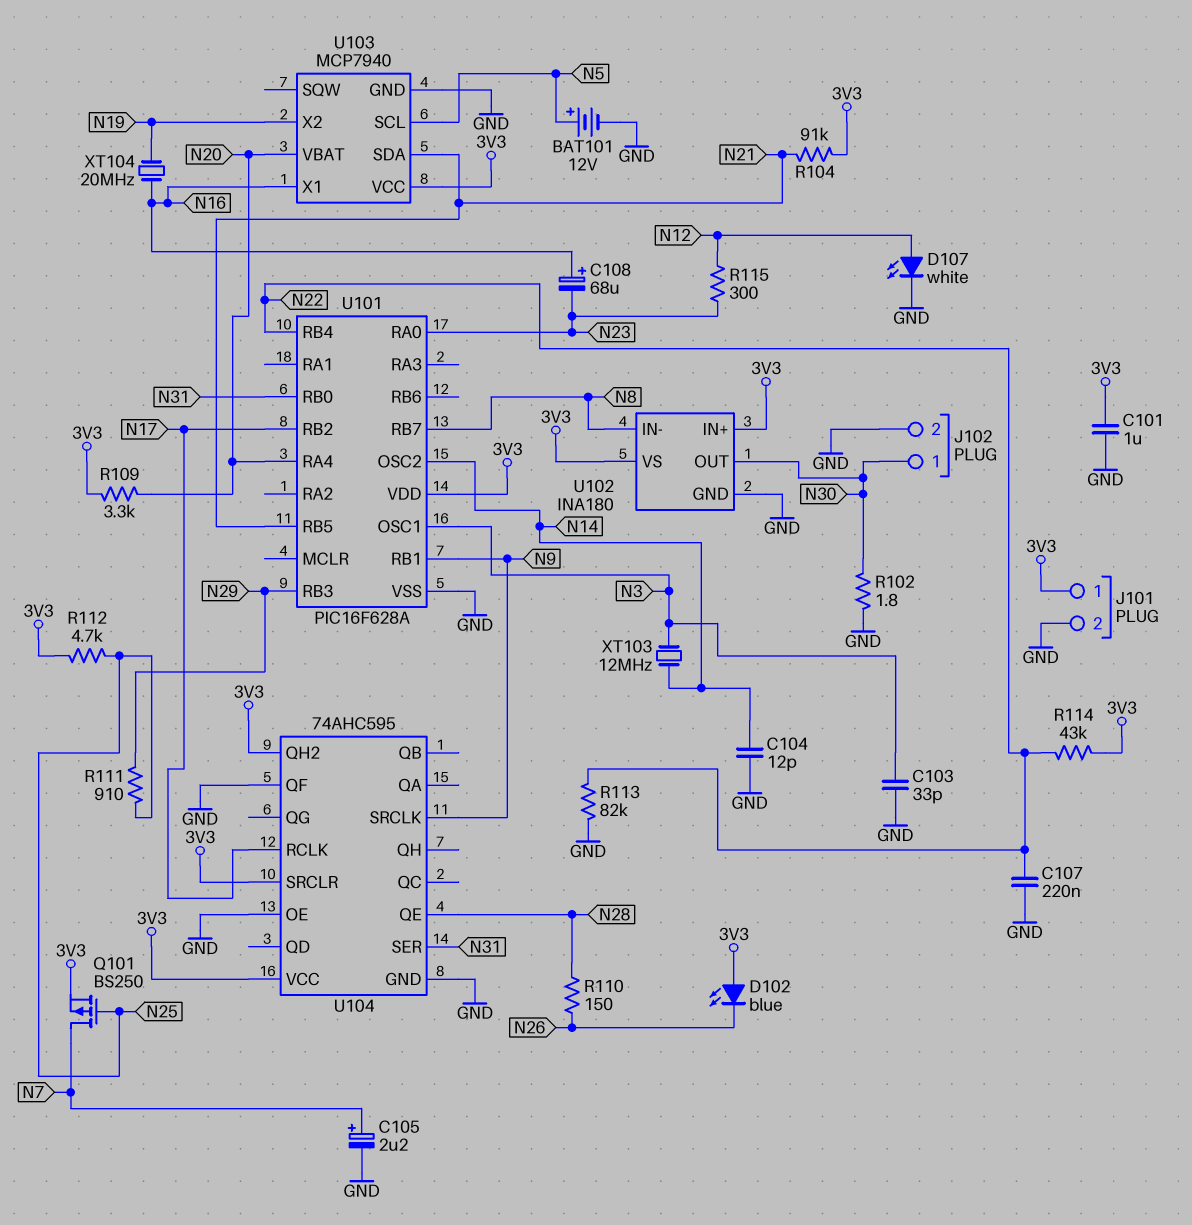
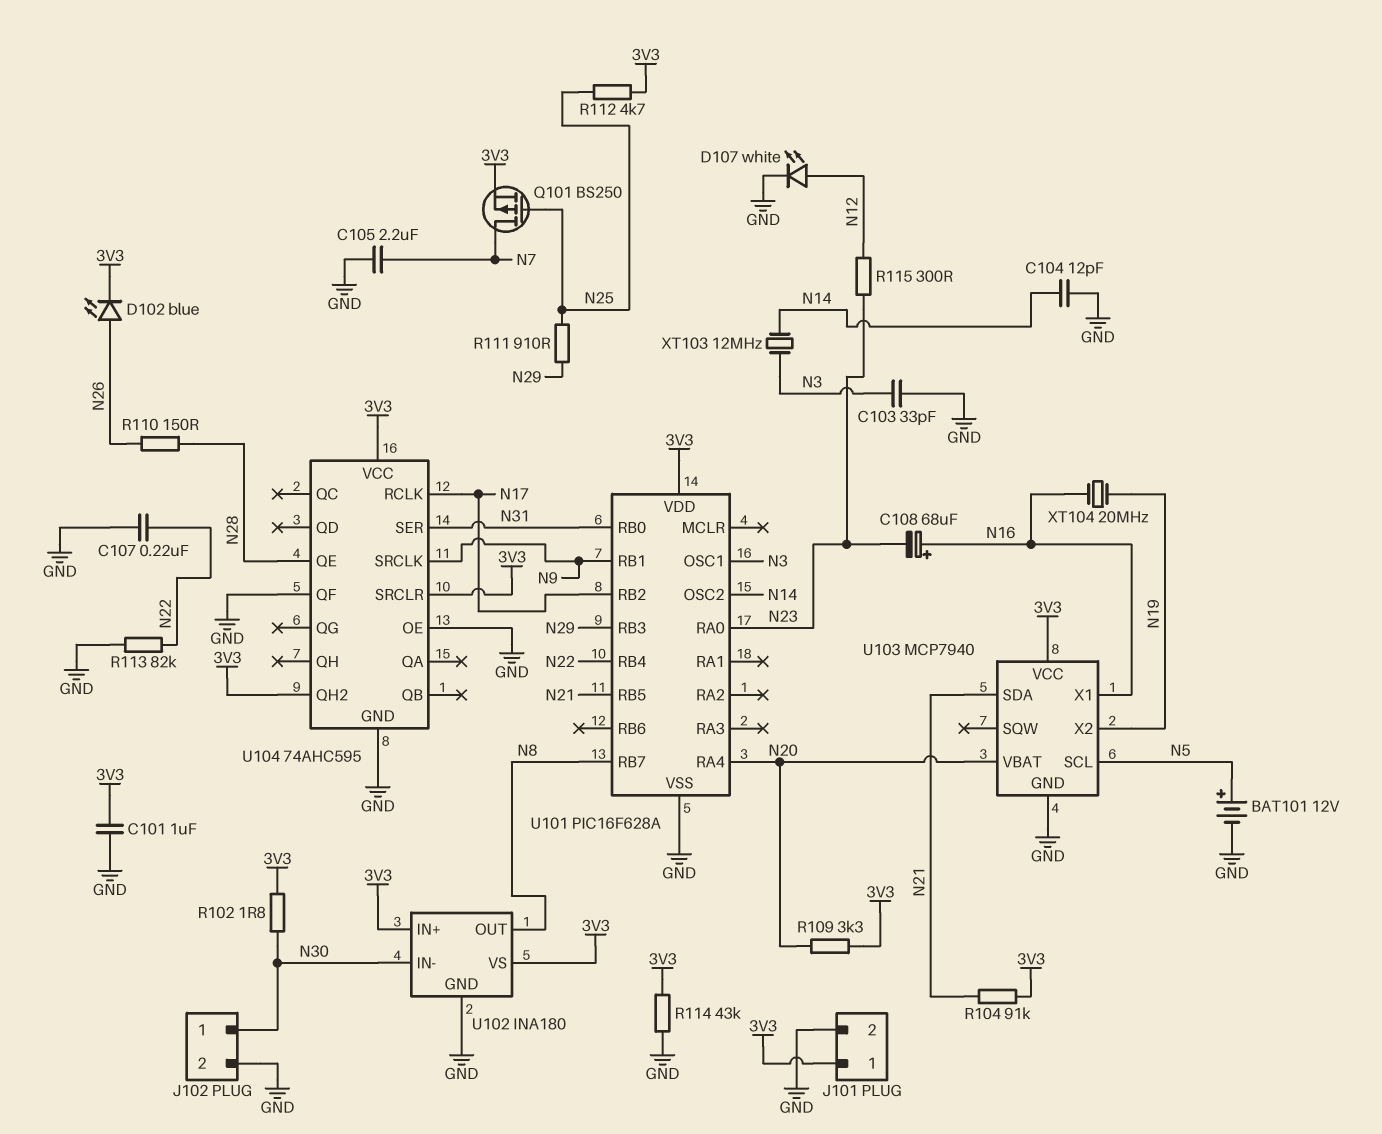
C105: 2.2uF (plus N7, minus GND) -> 2.2uF (GND, N7)
D102: LED blue (A 3V3, K N26) -> LED blue (A N26, K 3V3)
R102: 1.8 (GND, N30) -> 1.8 (3V3, N30)
R114: 43k (3V3, N22) -> 43k (3V3, GND)
U102 pin IN-: N8 -> N30
U102 pin OUT: N30 -> N8

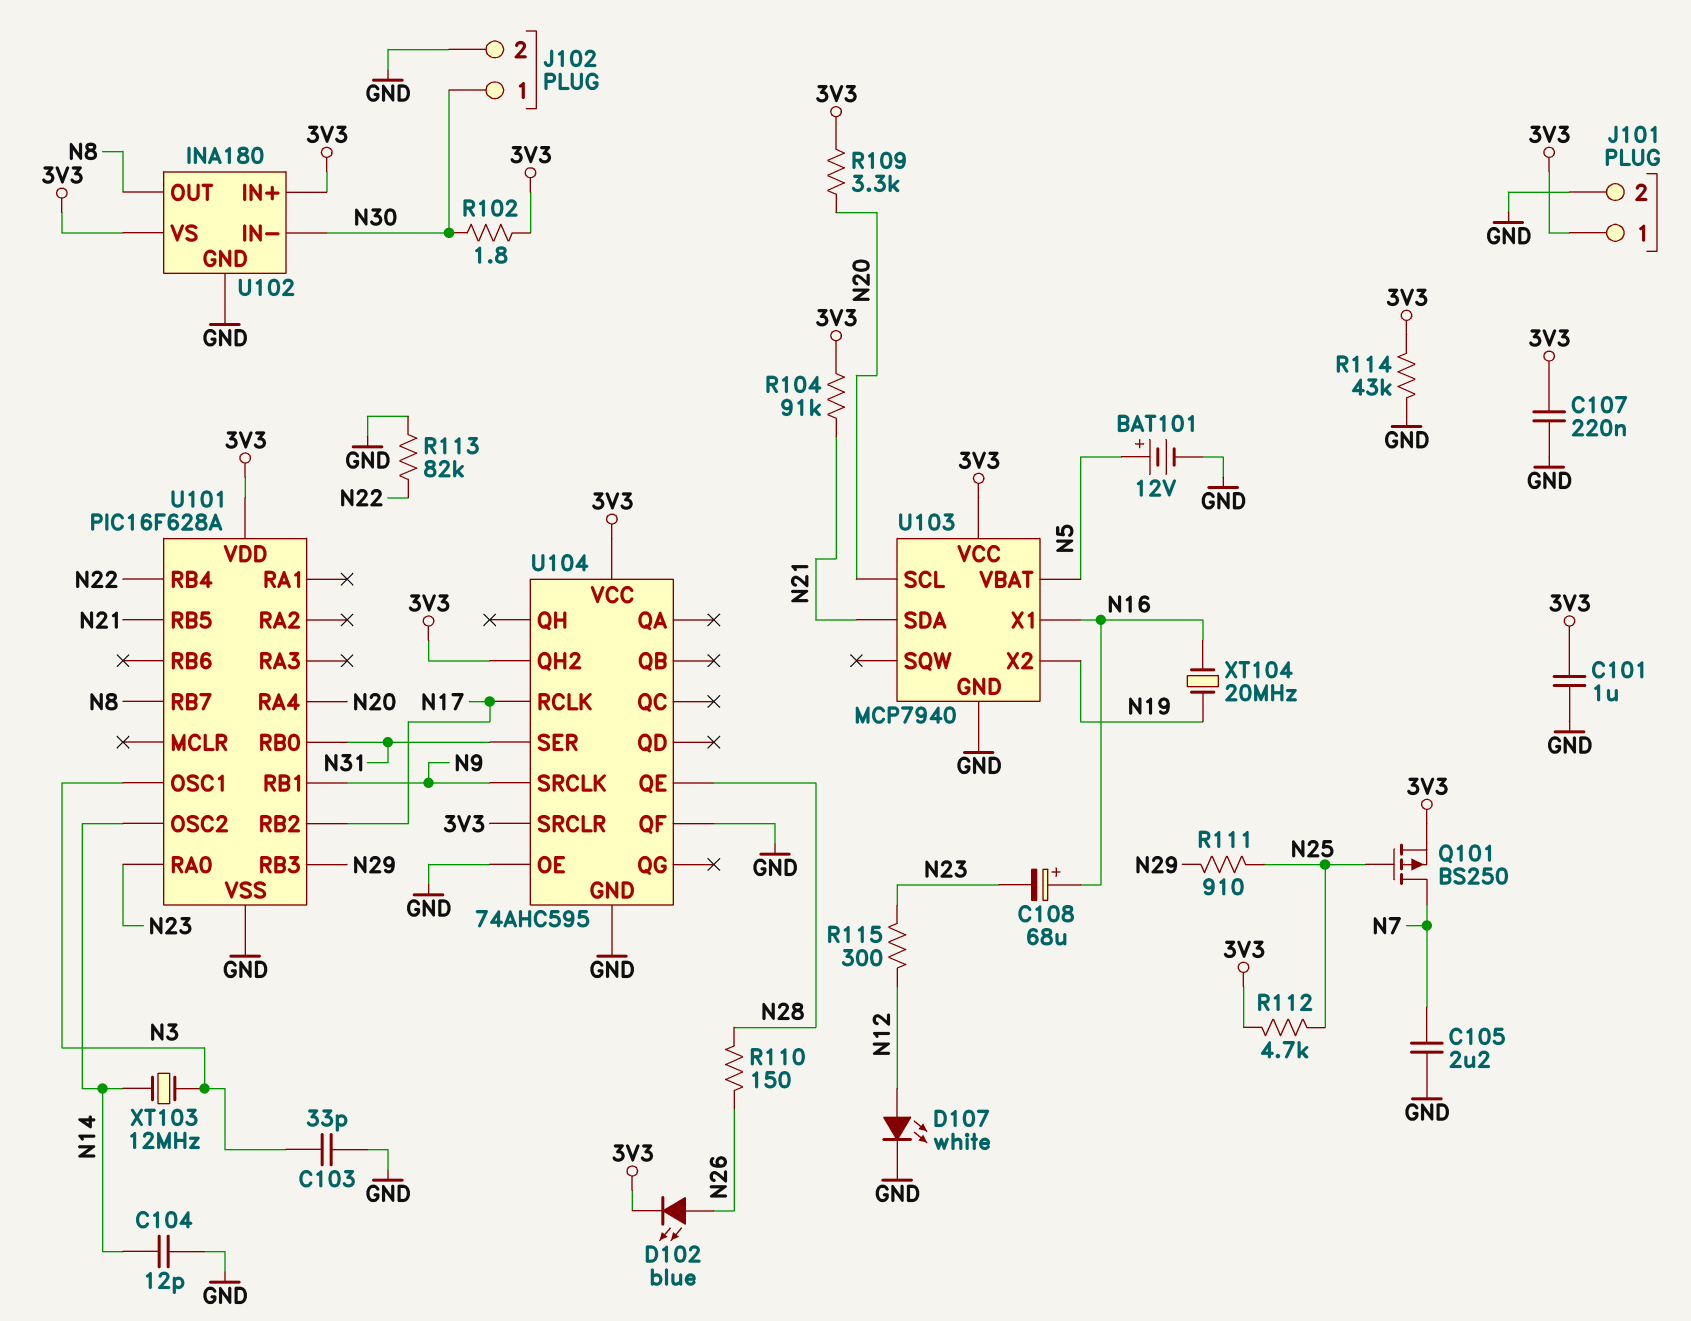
C107: 220nF (GND, N22) -> 220nF (3V3, GND)
U103 pin SCL: N5 -> N20
U103 pin VBAT: N20 -> N5

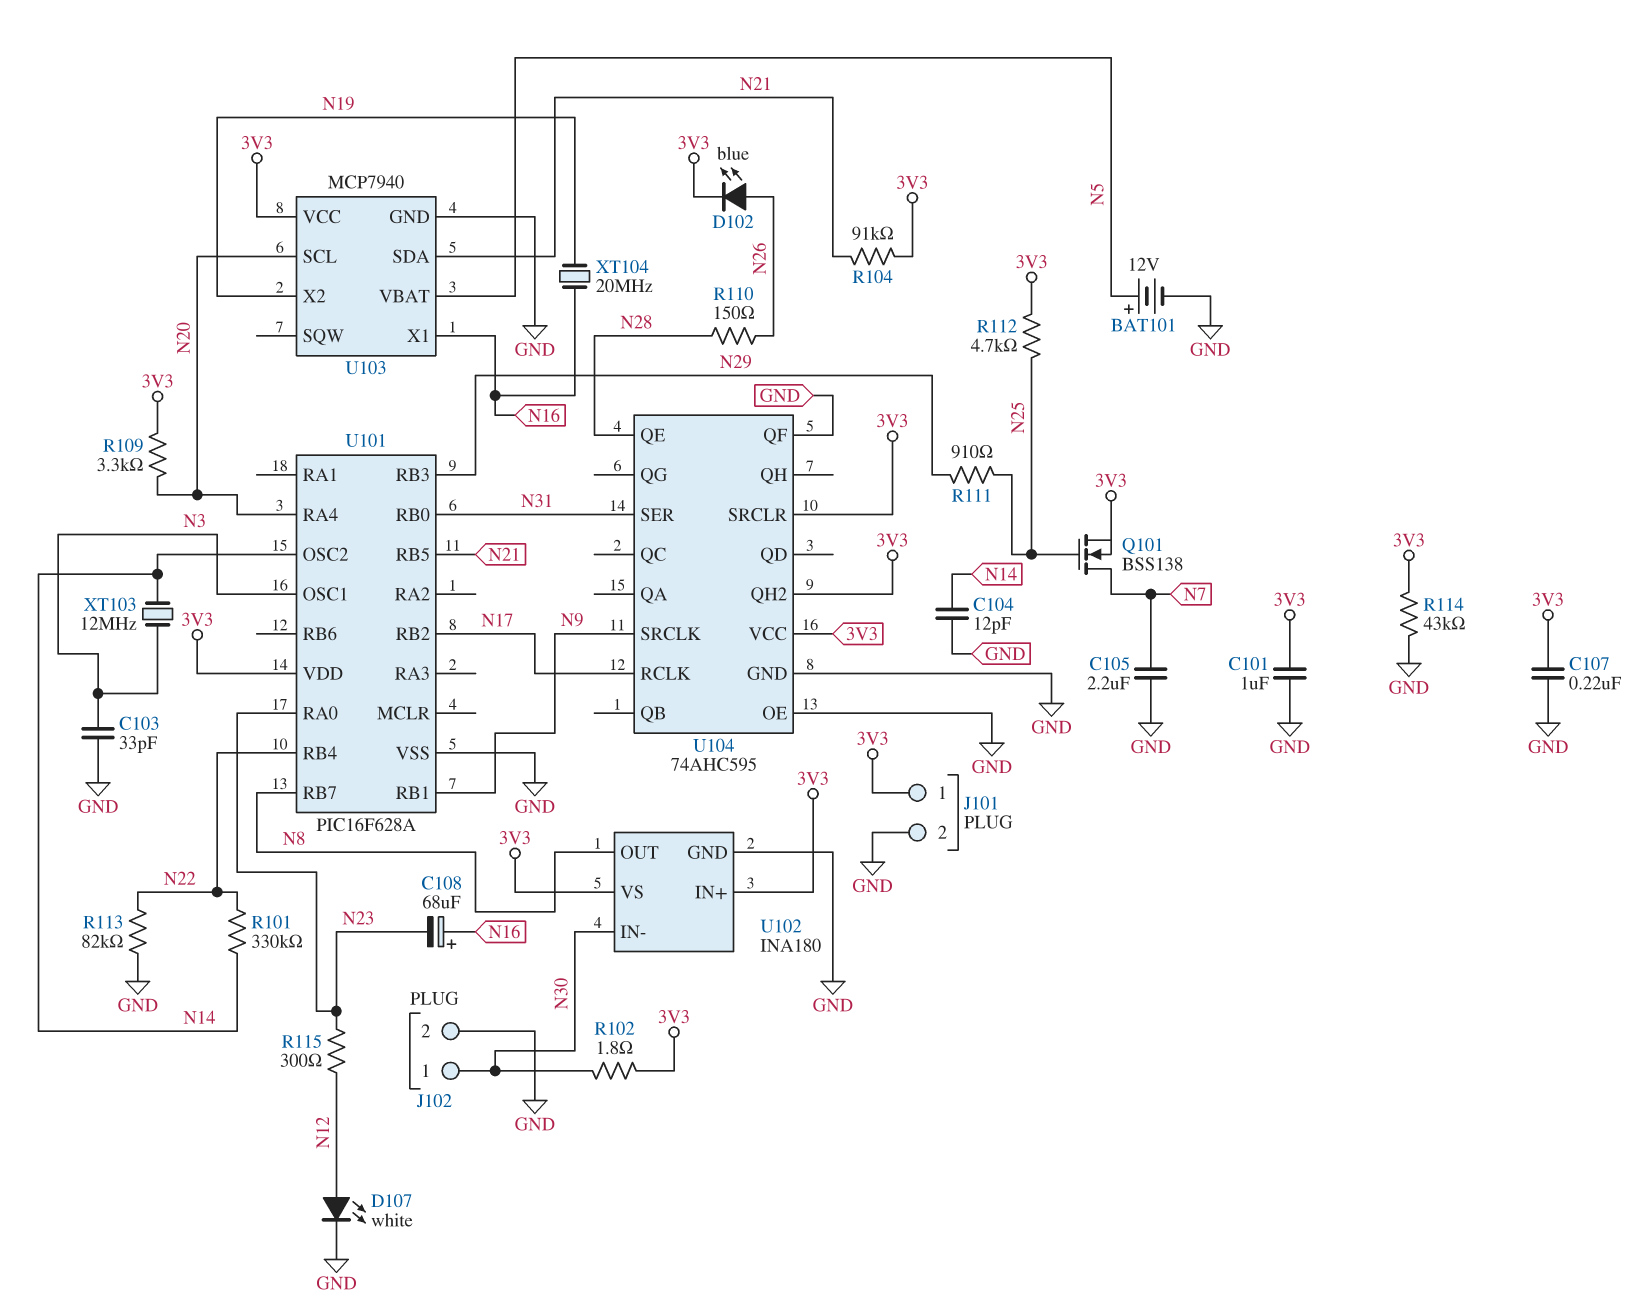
Q101: PMOS BS250 (G N25, D N7, S 3V3) -> NMOS BSS138 (G N25, D N7, S 3V3)
R101: none -> 330k (N14, N22)

